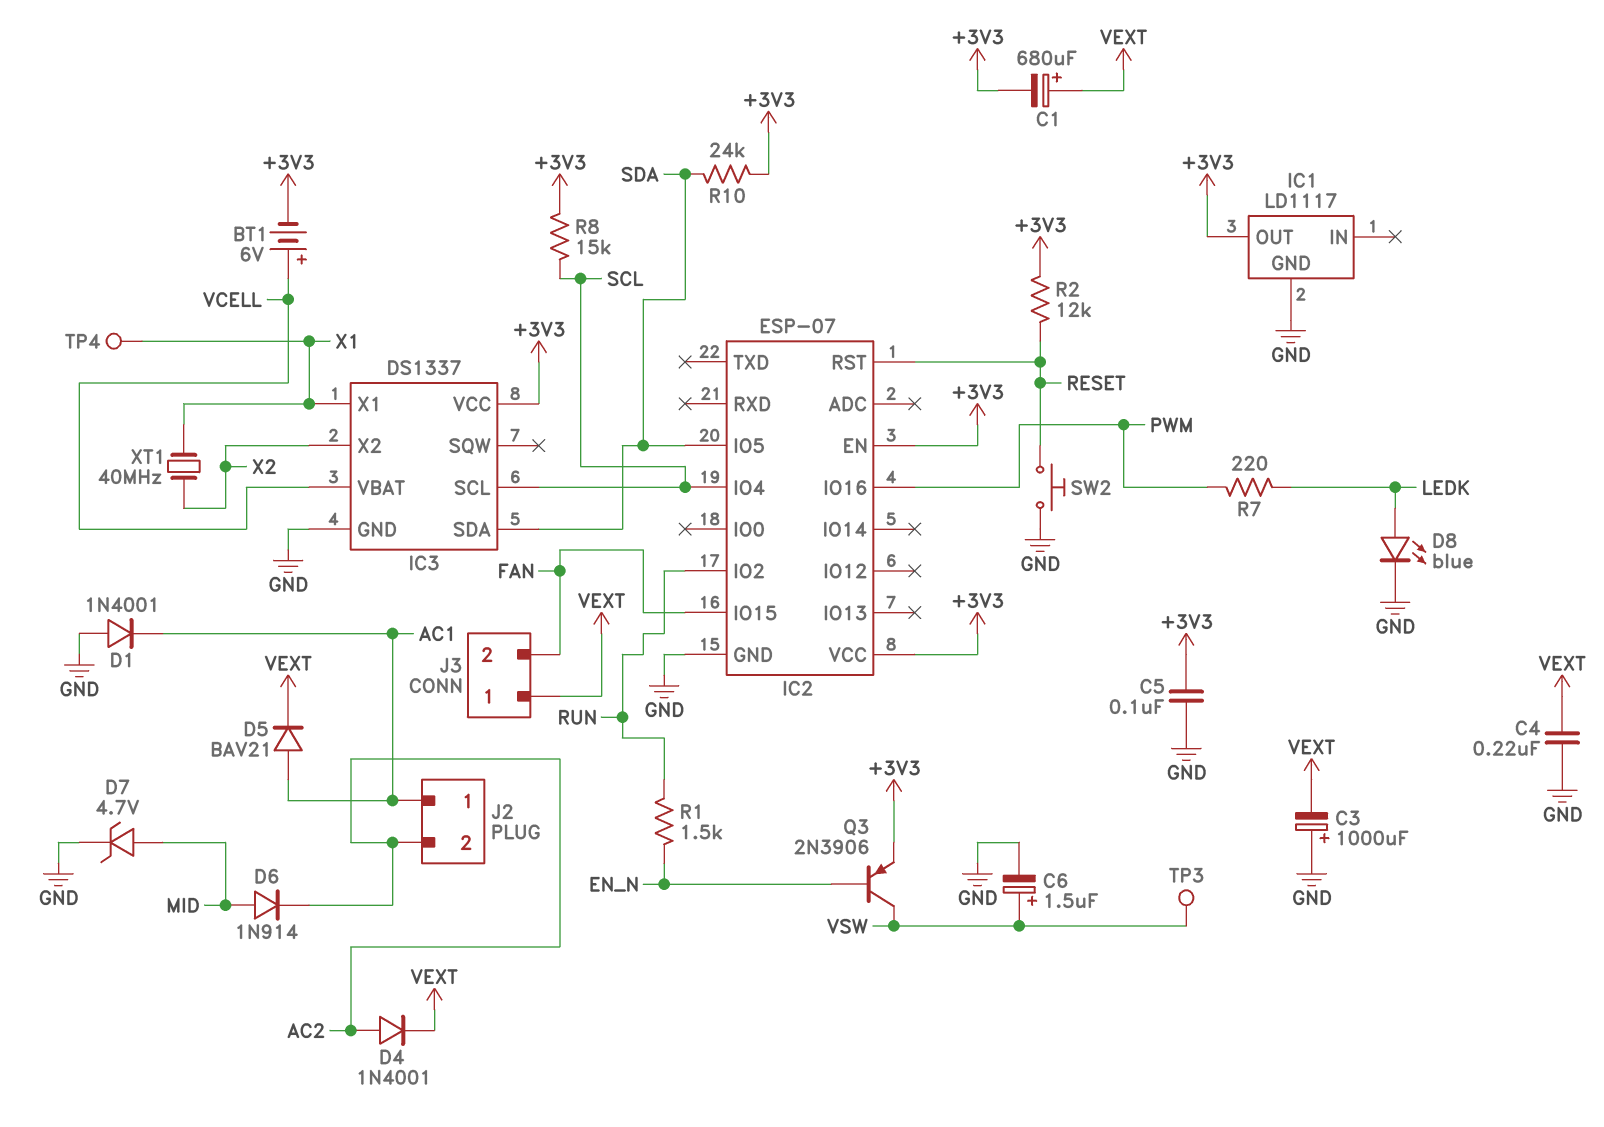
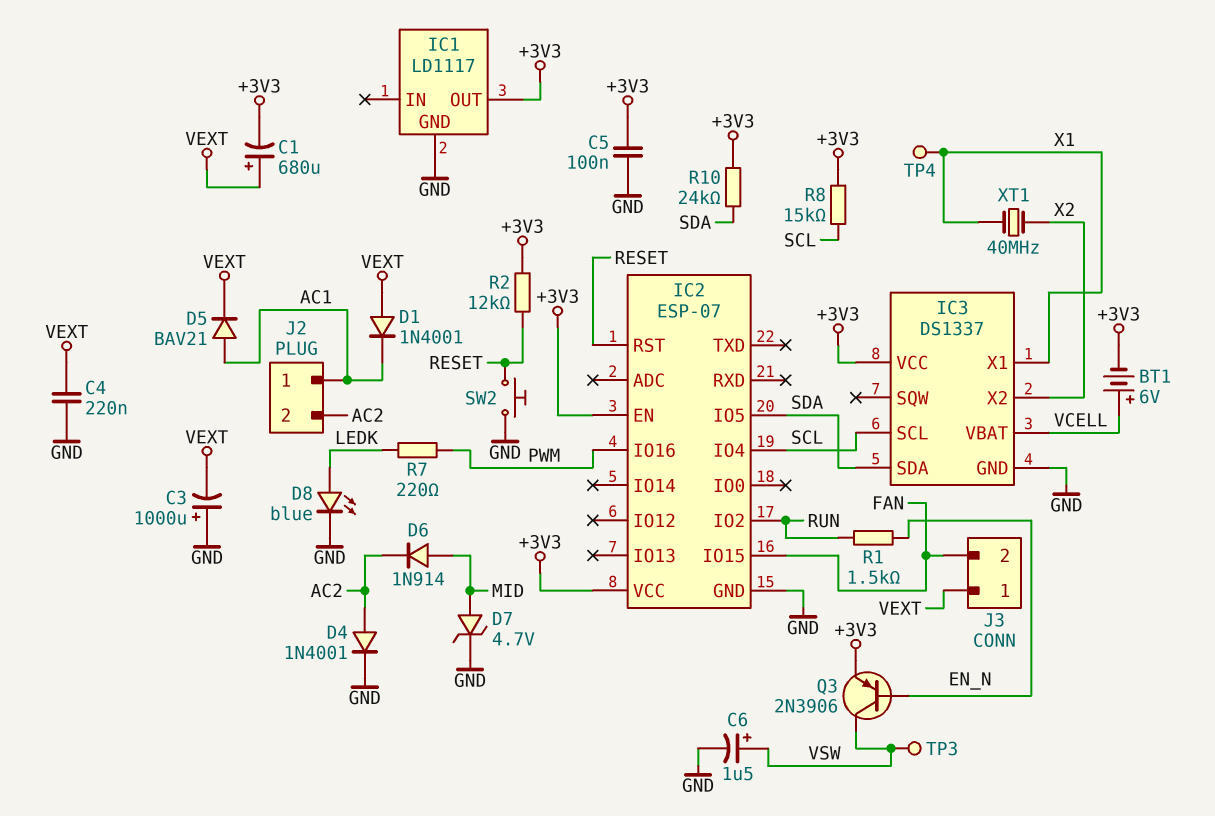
D1: diode 1N4001 (A GND, K AC1) -> diode 1N4001 (A VEXT, K AC1)
D4: diode 1N4001 (A AC2, K VEXT) -> diode 1N4001 (A AC2, K GND)

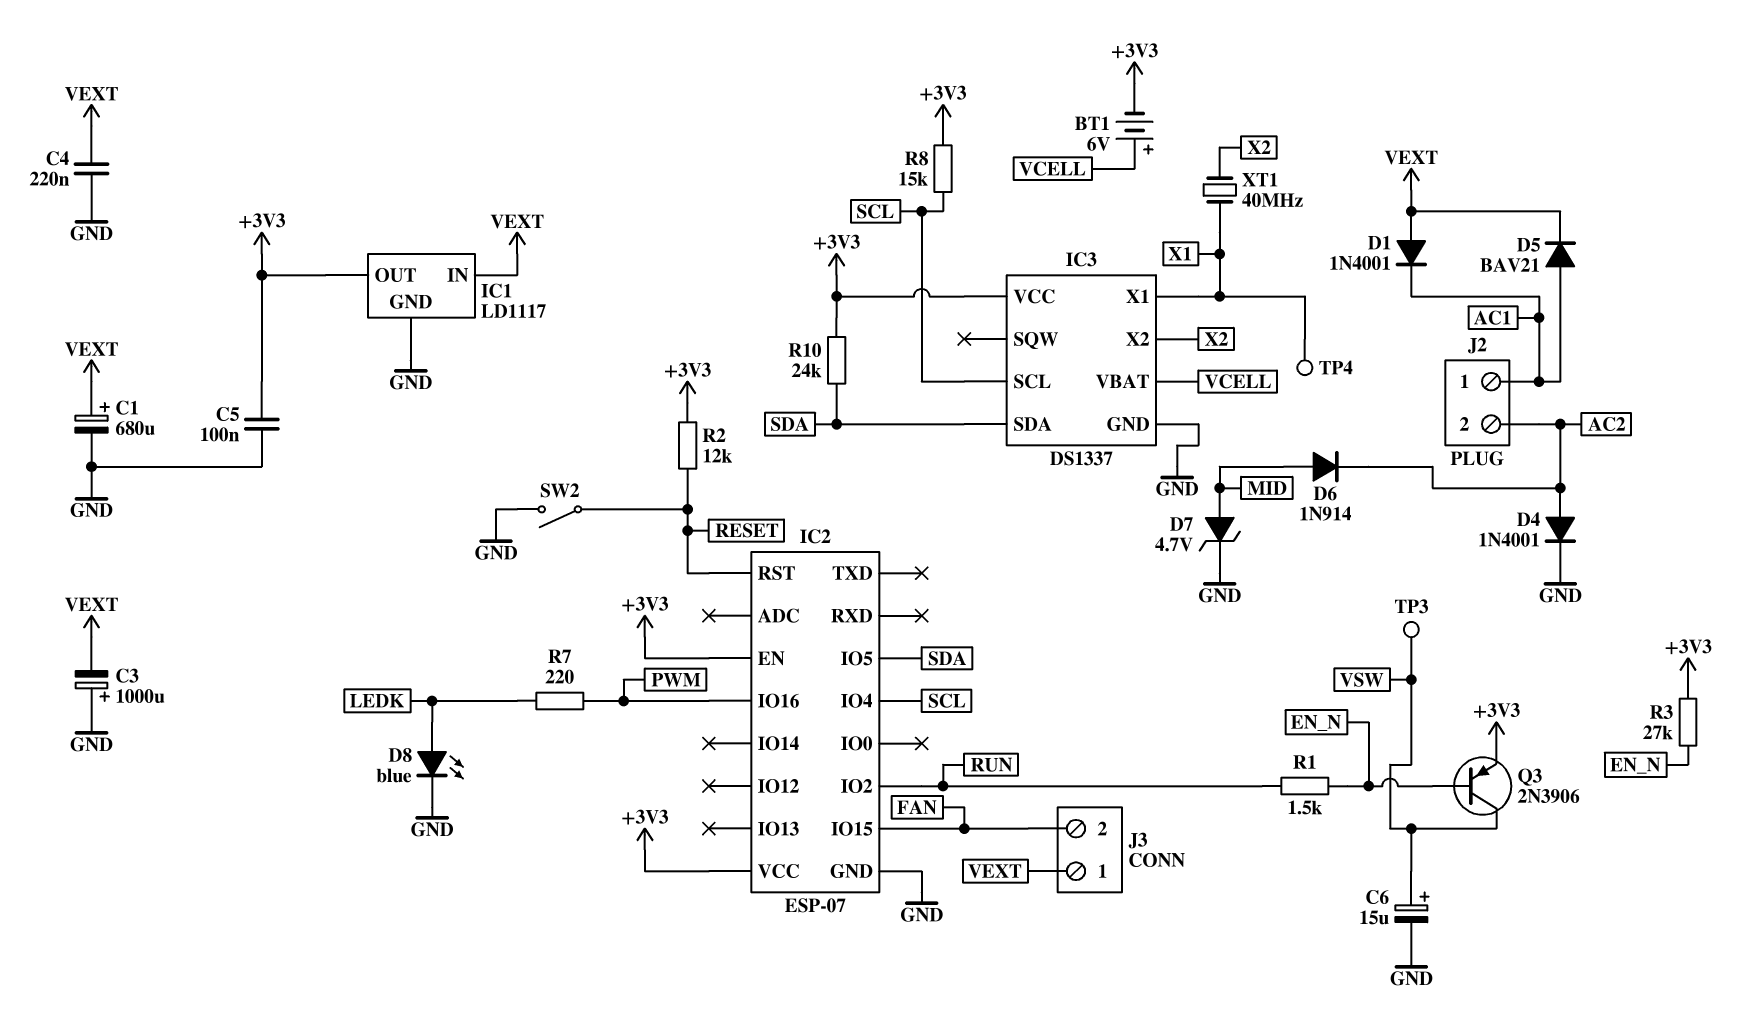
C1: 680uF (plus VEXT, minus +3V3) -> 680uF (plus VEXT, minus GND)
C6: 1.5uF (plus VSW, minus GND) -> 15uF (plus VSW, minus GND)
IC1 pin IN: none -> VEXT
R3: none -> 27k (+3V3, EN_N)
SW2: button (GND, RESET) -> switch (GND, RESET)

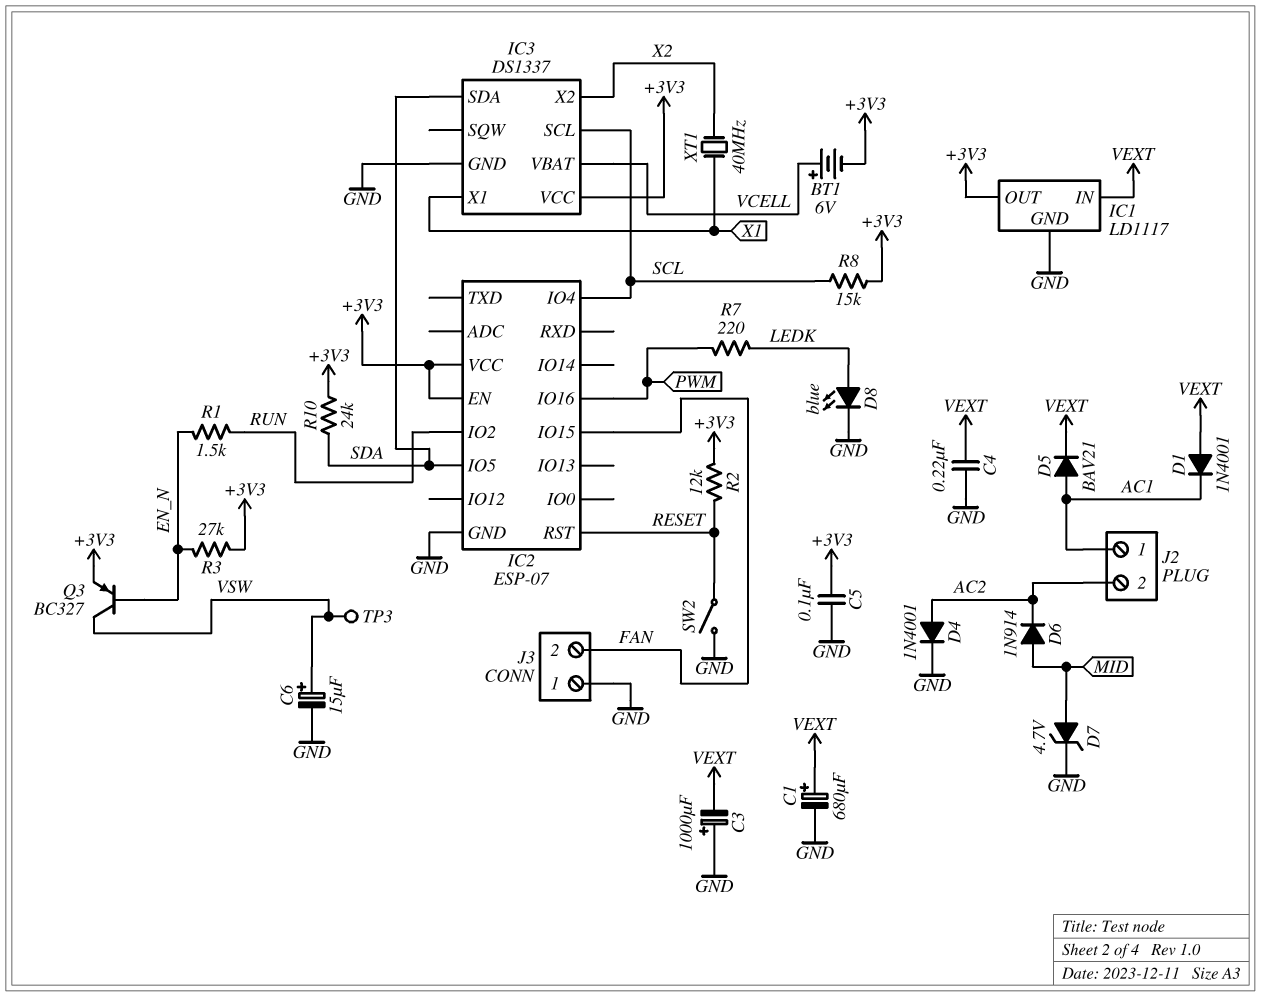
J3 pin 1: VEXT -> GND
Q3: PNP 2N3906 (B EN_N, C VSW, E +3V3) -> PNP BC327 (B EN_N, C VSW, E +3V3)
TP4: test point (X1) -> none

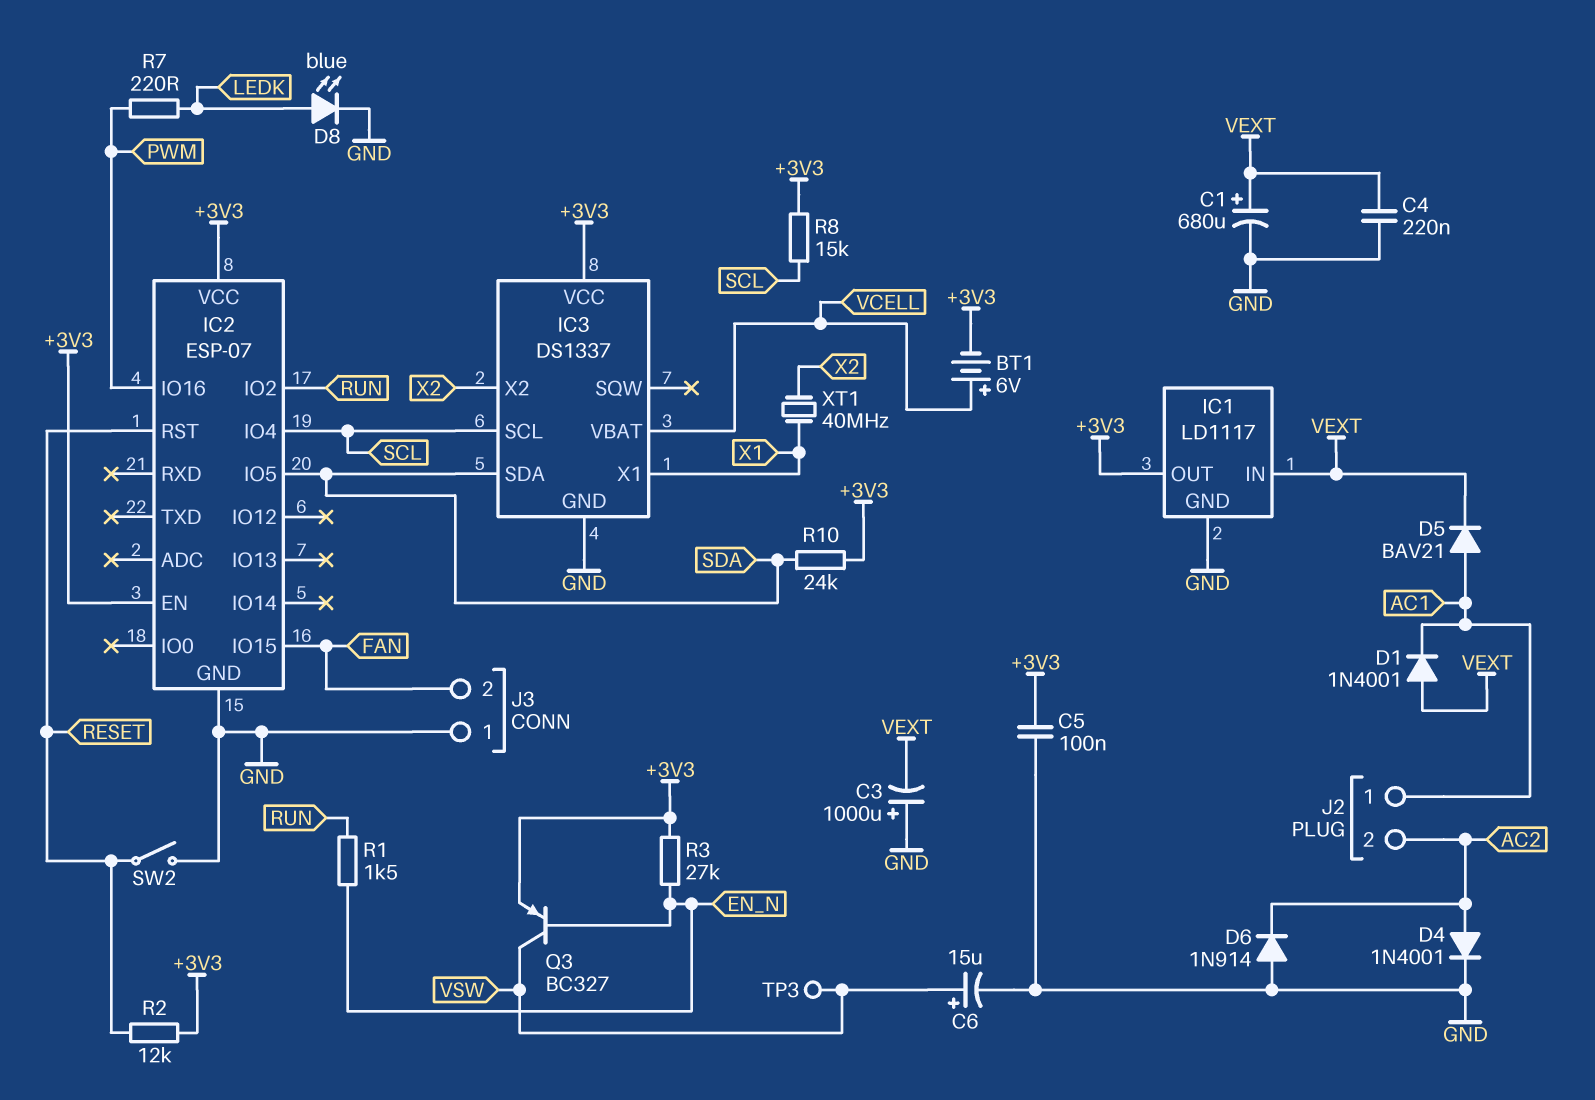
D6: diode 1N914 (A MID, K AC2) -> diode 1N914 (A GND, K AC2)
D7: zener 4.7V (A MID, K GND) -> none

